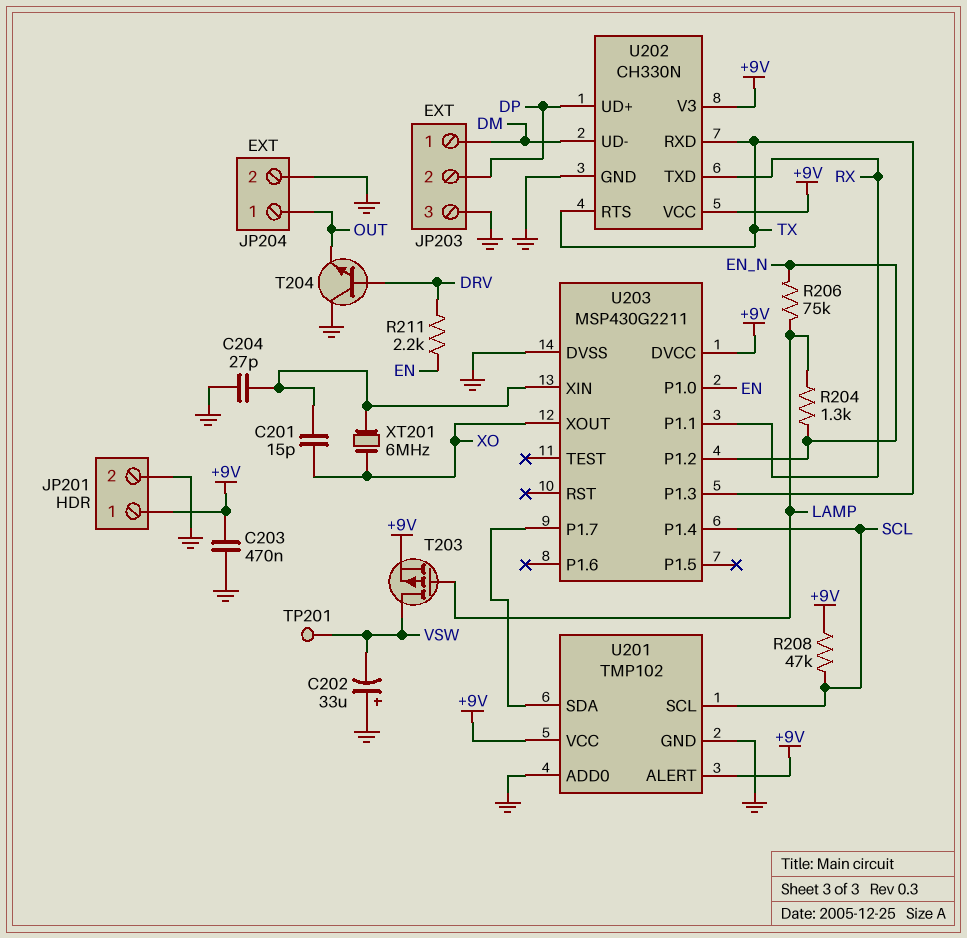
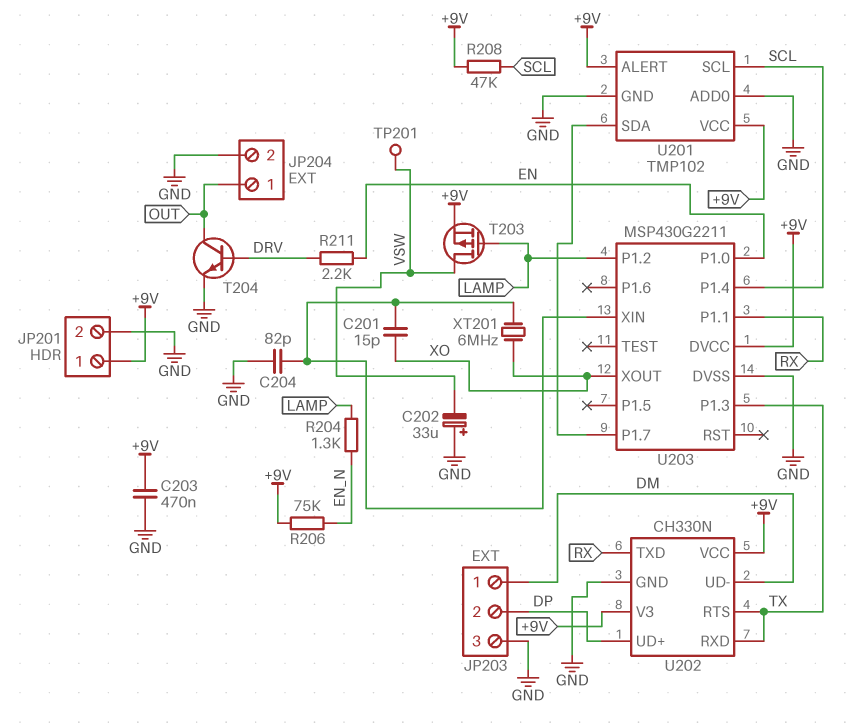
C204: 27pF (GND, U203/XIN) -> 82pF (GND, U203/XIN)
R206: 75k (EN_N, LAMP) -> 75k (+9V, EN_N)
T204: NPN (B DRV, C GND, E OUT) -> NPN (B DRV, C OUT, E GND)
U203 pin P1.2: EN_N -> LAMP

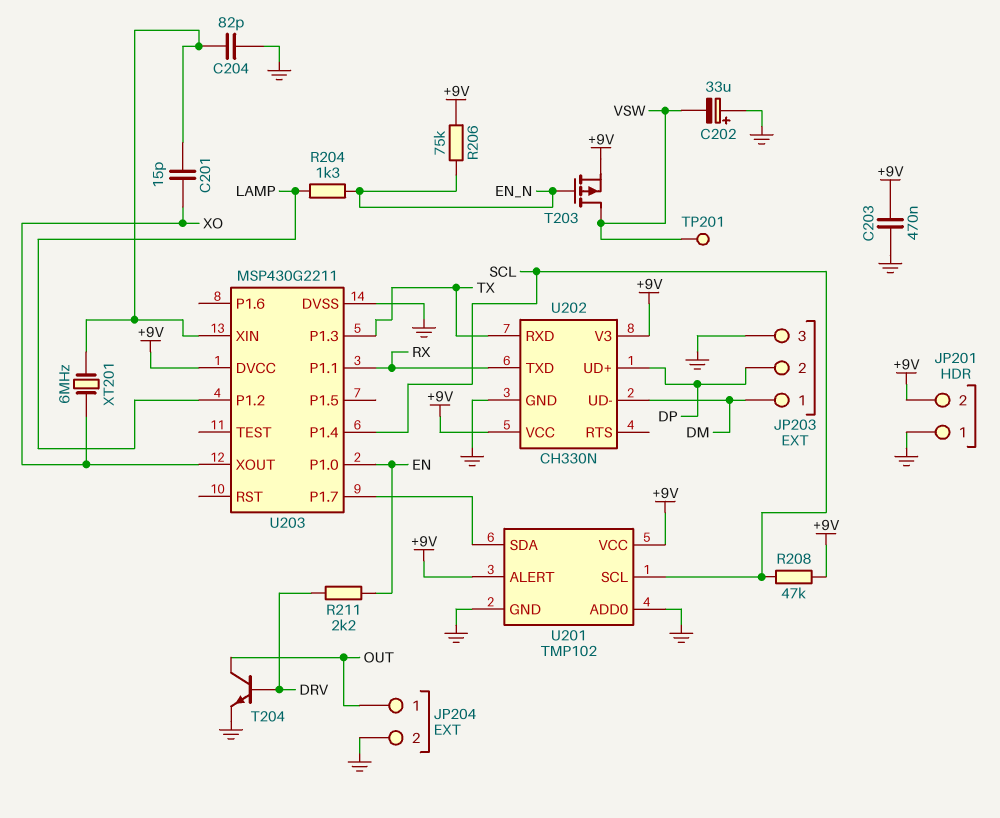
JP201 pin 1: +9V -> GND
JP201 pin 2: GND -> +9V
T203: PMOS (G LAMP, D VSW, S +9V) -> PMOS (G EN_N, D VSW, S +9V)
U202 pin RTS: TX -> none

